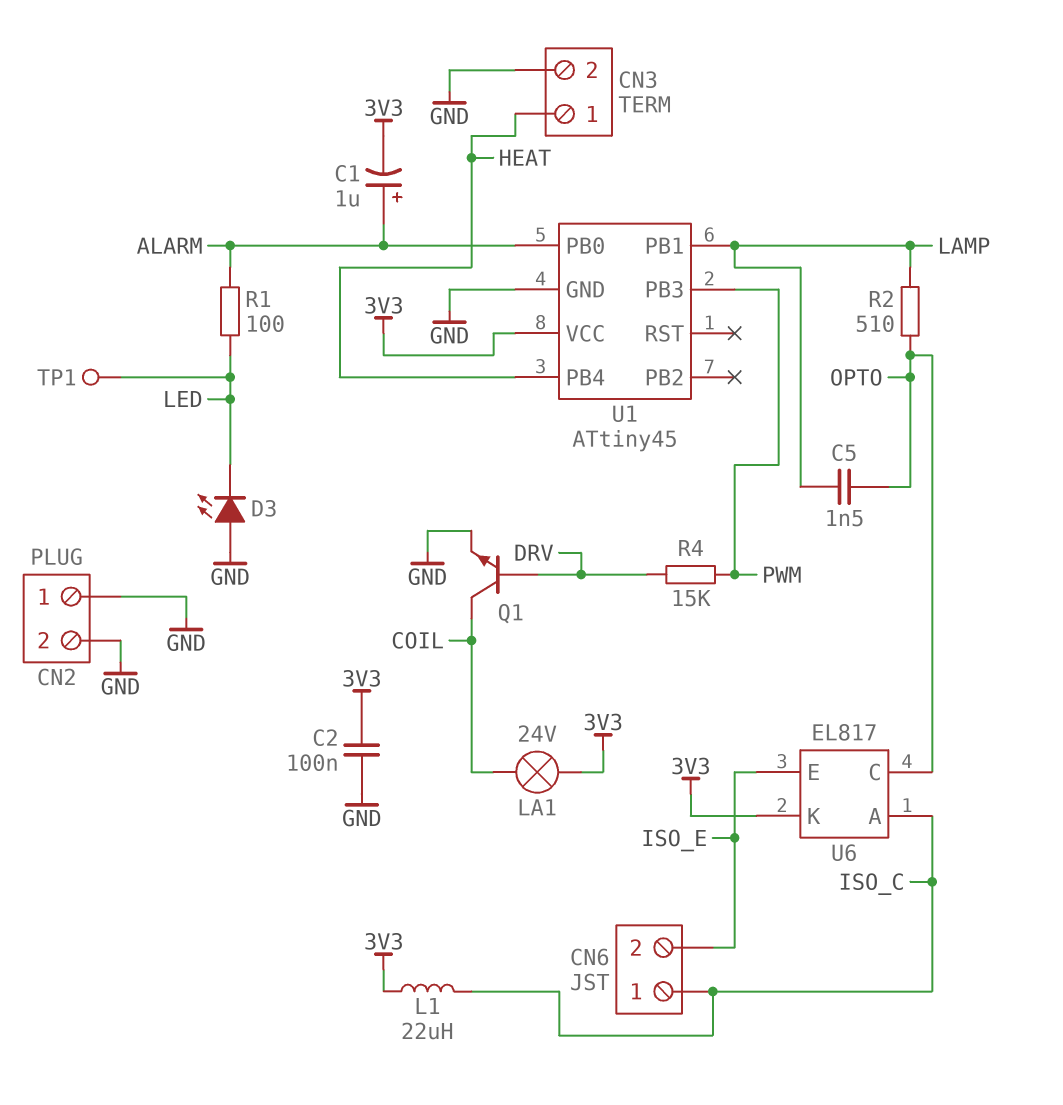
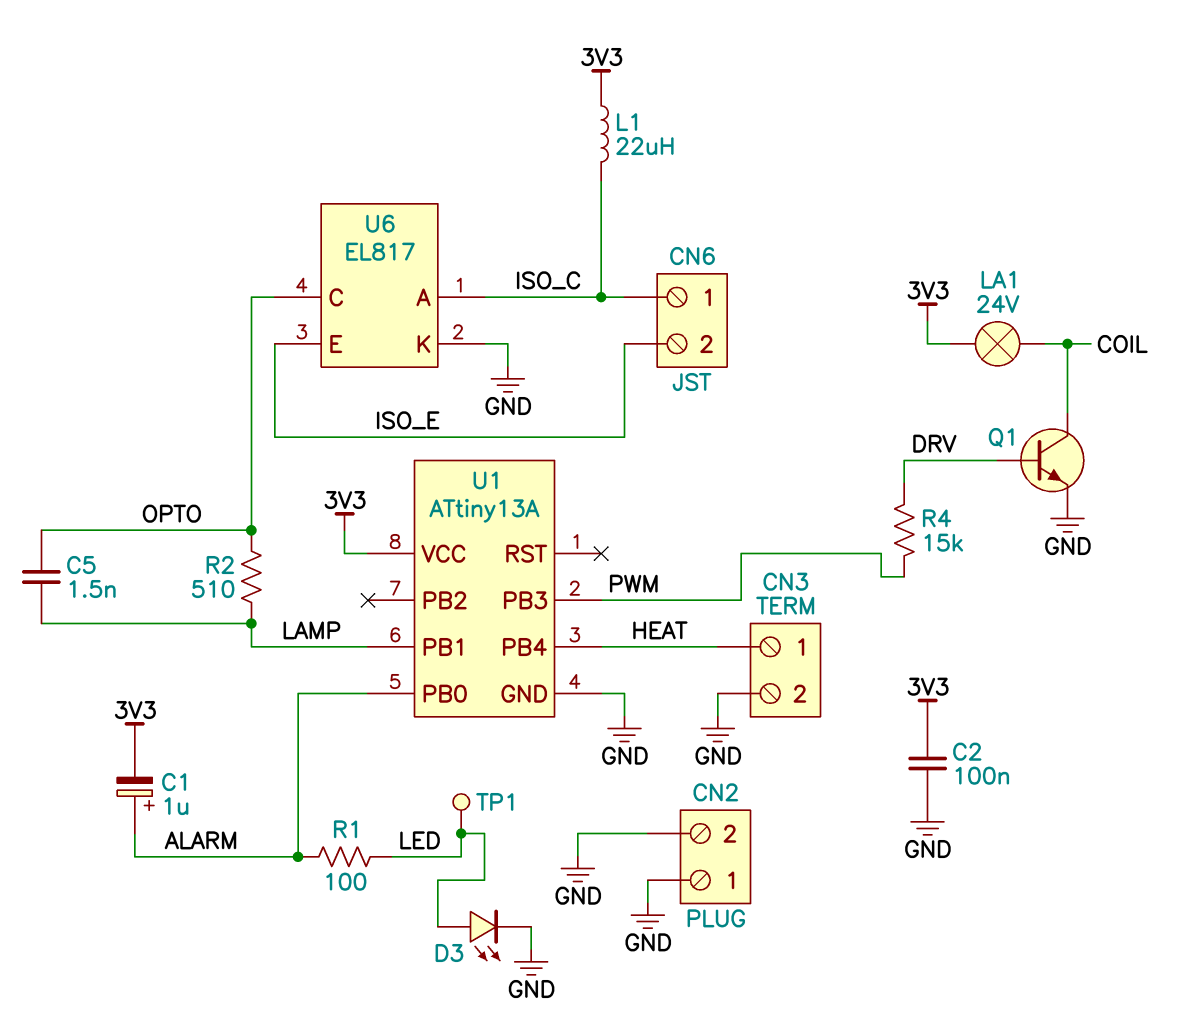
D3: LED (A GND, K LED) -> LED (A LED, K GND)
U1: ATtiny45 -> ATtiny13A
U6 pin K: 3V3 -> GND

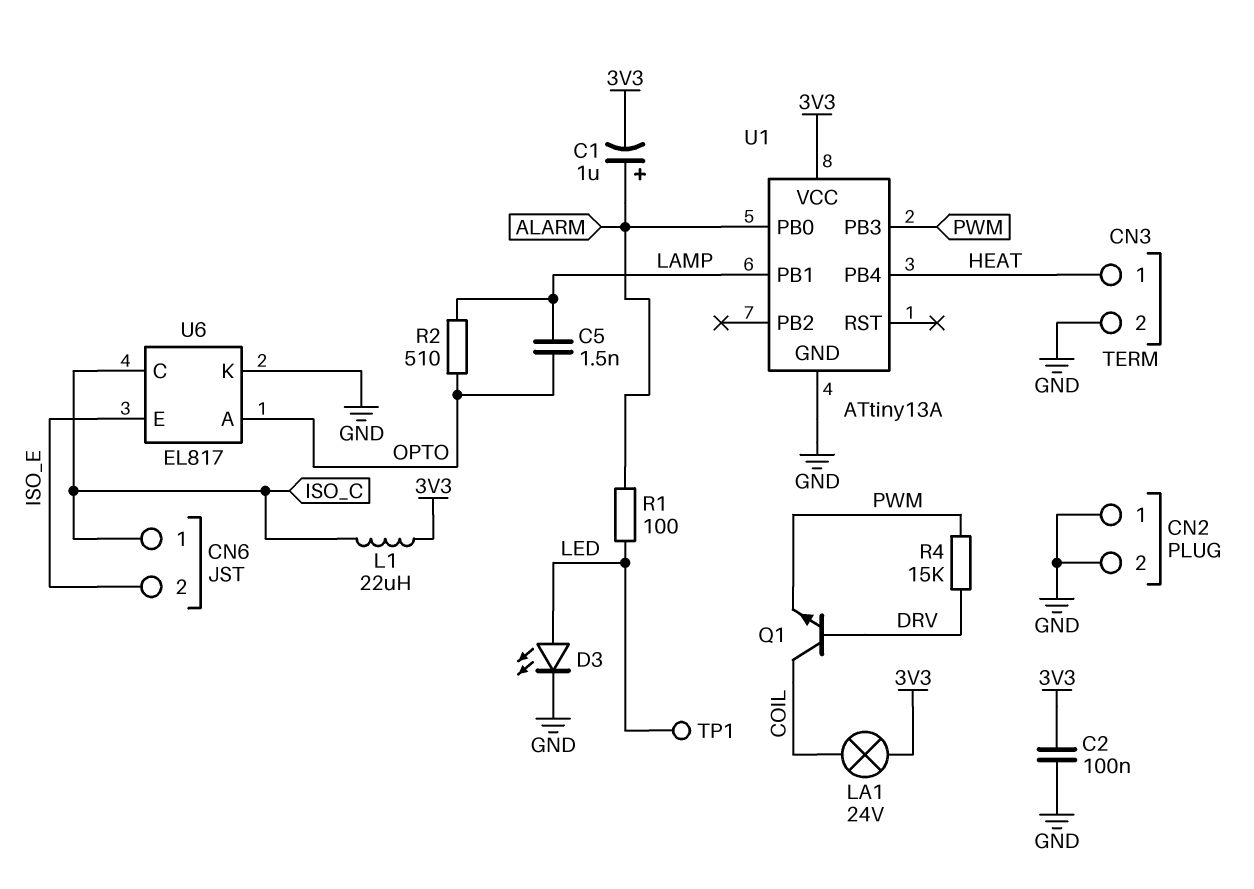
Q1: NPN (B DRV, C COIL, E GND) -> NPN (B DRV, C COIL, E PWM)
U6 pin A: ISO_C -> OPTO
U6 pin C: OPTO -> ISO_C

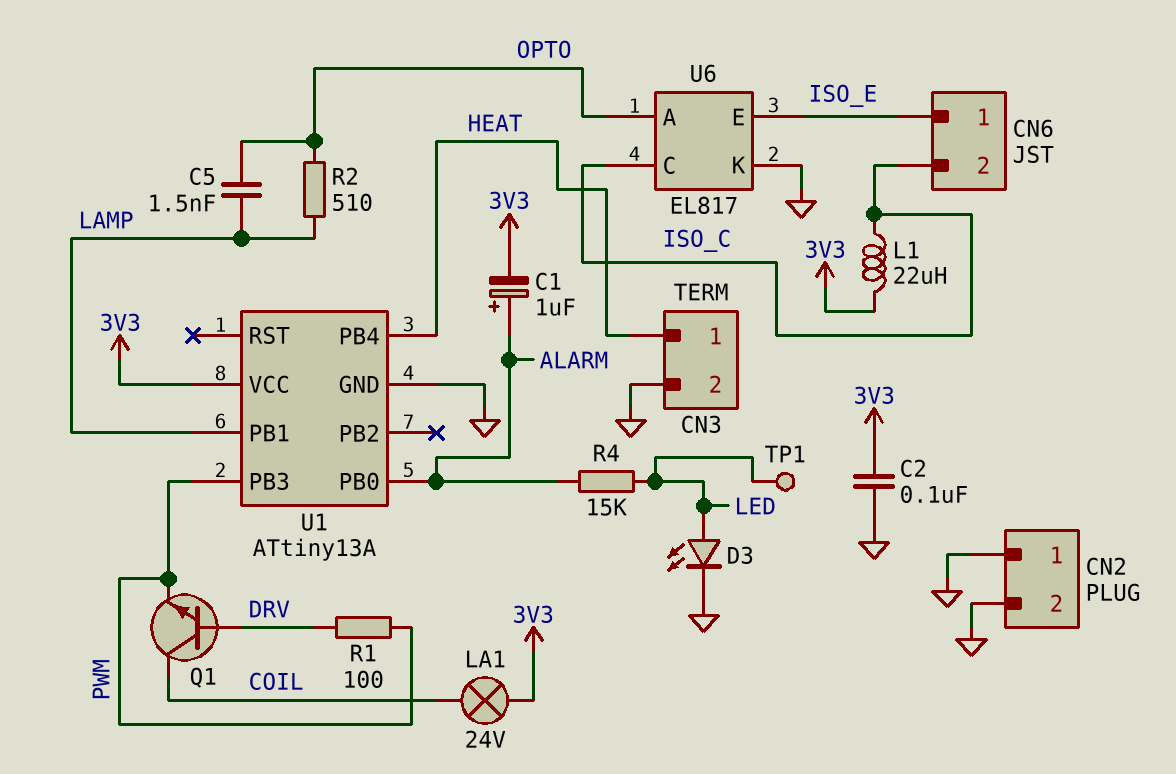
CN6 pin 1: ISO_C -> ISO_E
CN6 pin 2: ISO_E -> ISO_C
R1: 100 (ALARM, LED) -> 100 (DRV, PWM)
R4: 15k (DRV, PWM) -> 15k (ALARM, LED)

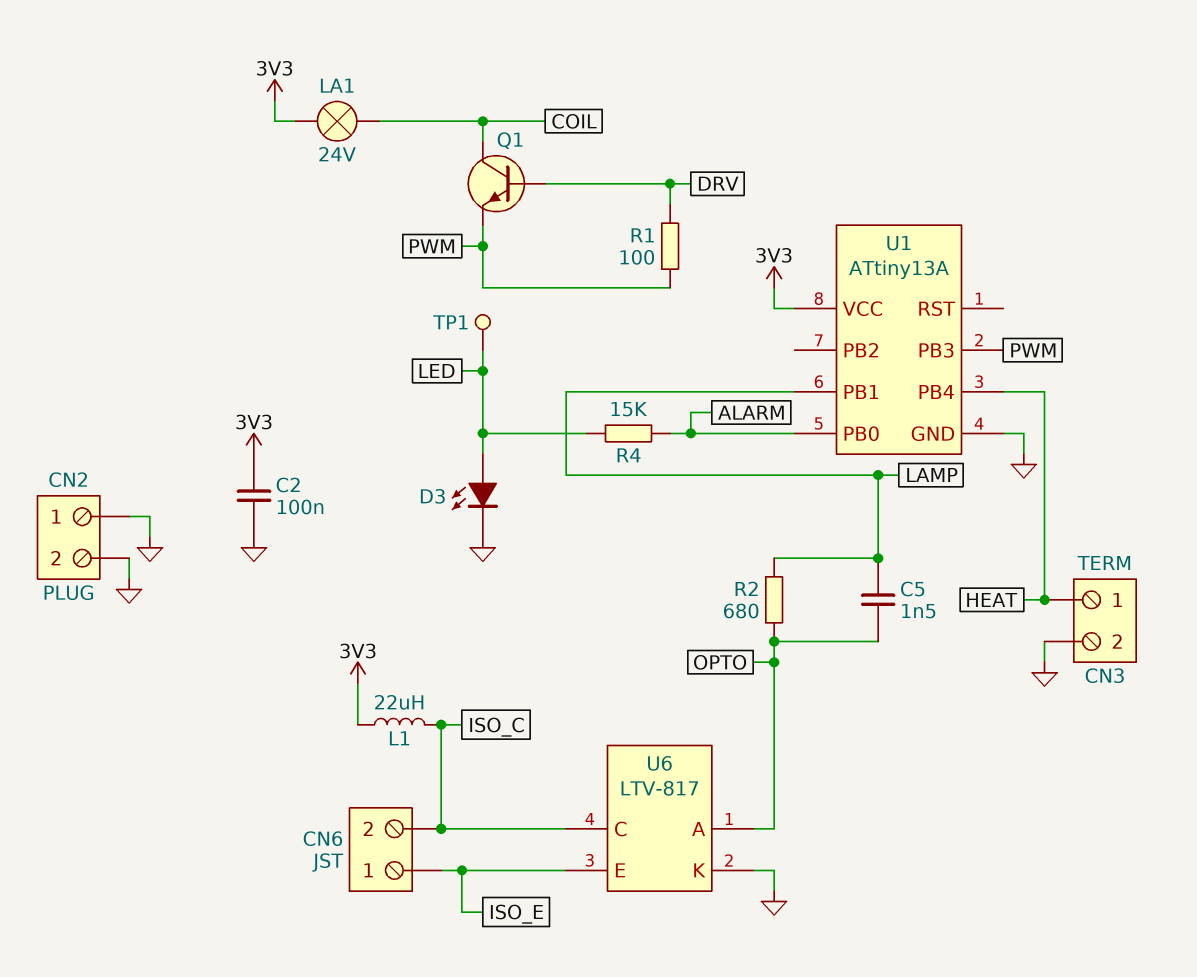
C1: 1uF (plus ALARM, minus 3V3) -> none
R2: 510 (LAMP, OPTO) -> 680 (LAMP, OPTO)
U6: EL817 -> LTV-817

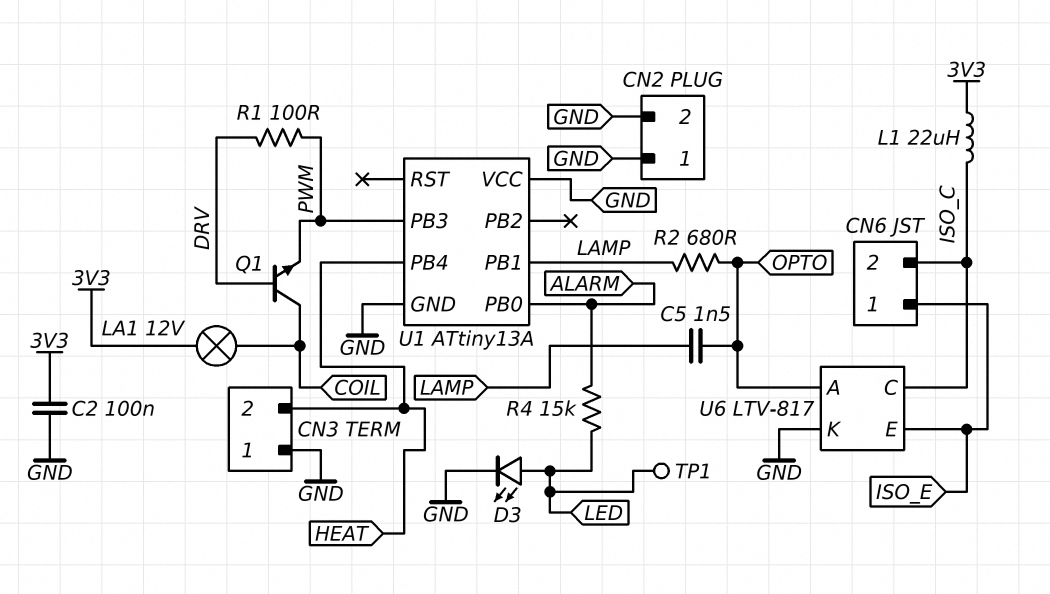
CN3 pin 1: HEAT -> GND
CN3 pin 2: GND -> HEAT
LA1: lamp 24V (3V3, COIL) -> lamp 12V (3V3, COIL)
U1 pin VCC: 3V3 -> GND

